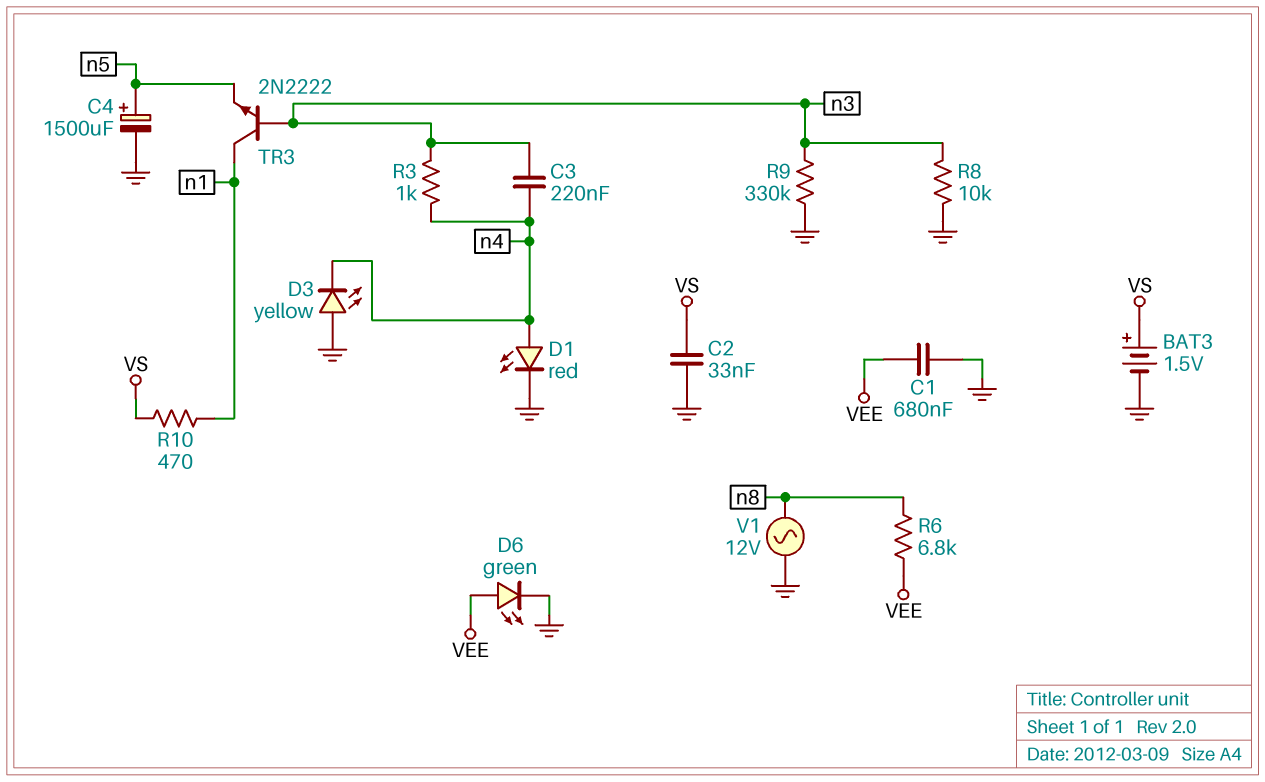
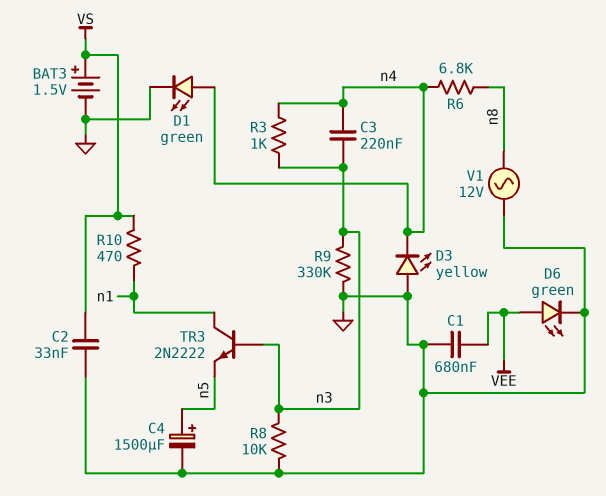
D1: LED red (A n4, K GND) -> LED green (A n4, K GND)
R6: 6.8k (VEE, n8) -> 6.8k (n4, n8)

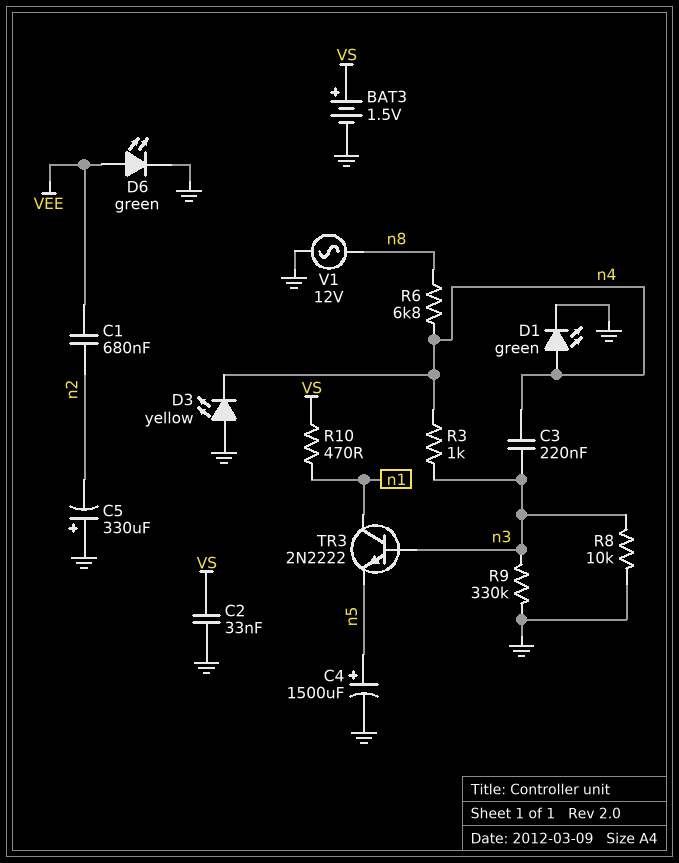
C1: 680nF (GND, VEE) -> 680nF (VEE, n2)
C5: none -> 330uF (plus GND, minus n2)

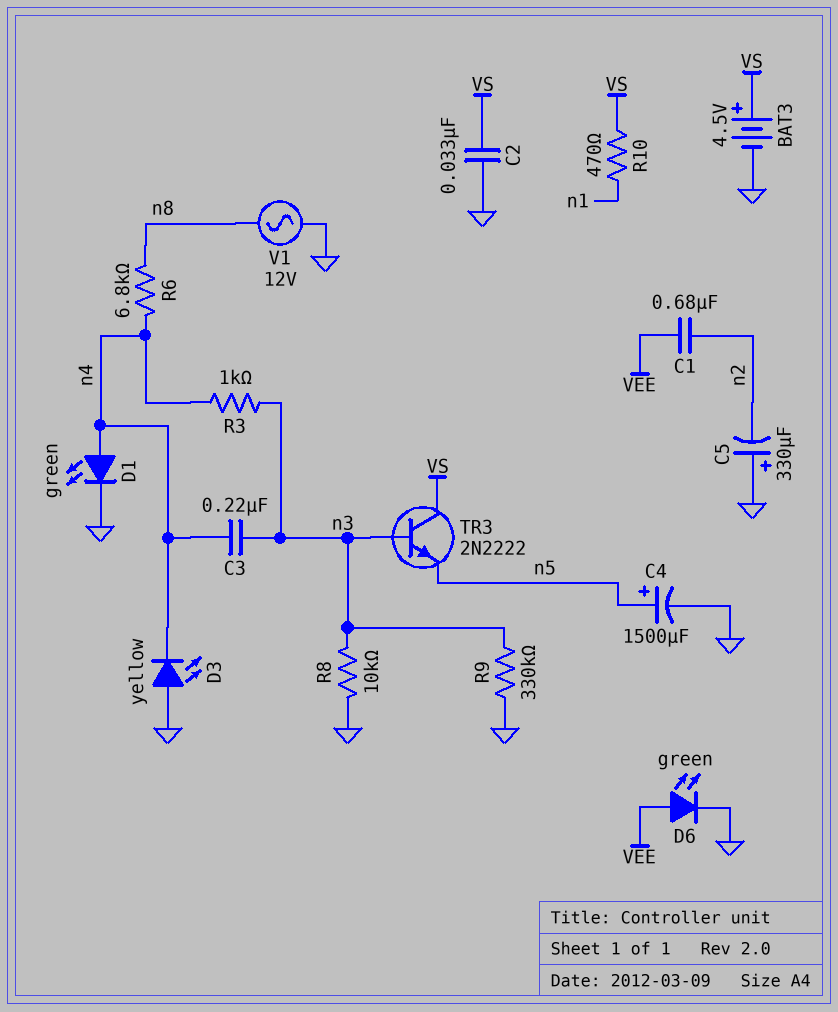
BAT3: 1.5V (plus VS, minus GND) -> 4.5V (plus VS, minus GND)
TR3: NPN 2N2222 (B n3, C n1, E n5) -> NPN 2N2222 (B n3, C VS, E n5)

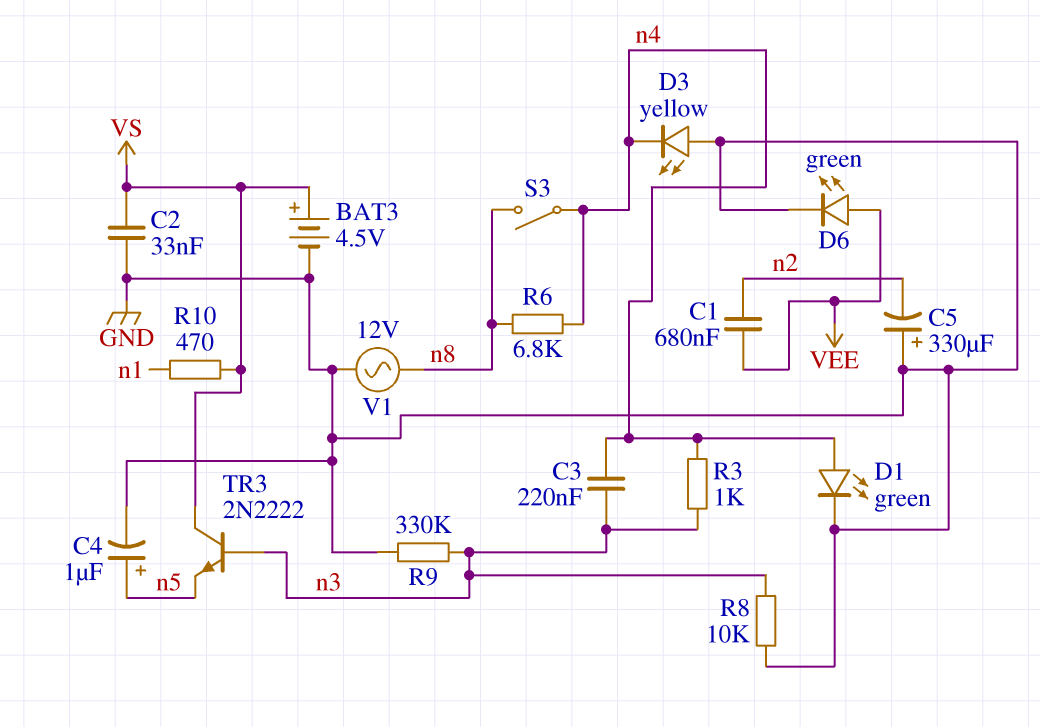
C4: 1500uF (plus n5, minus GND) -> 1uF (plus n5, minus GND)
S3: none -> switch (n4, n8)

